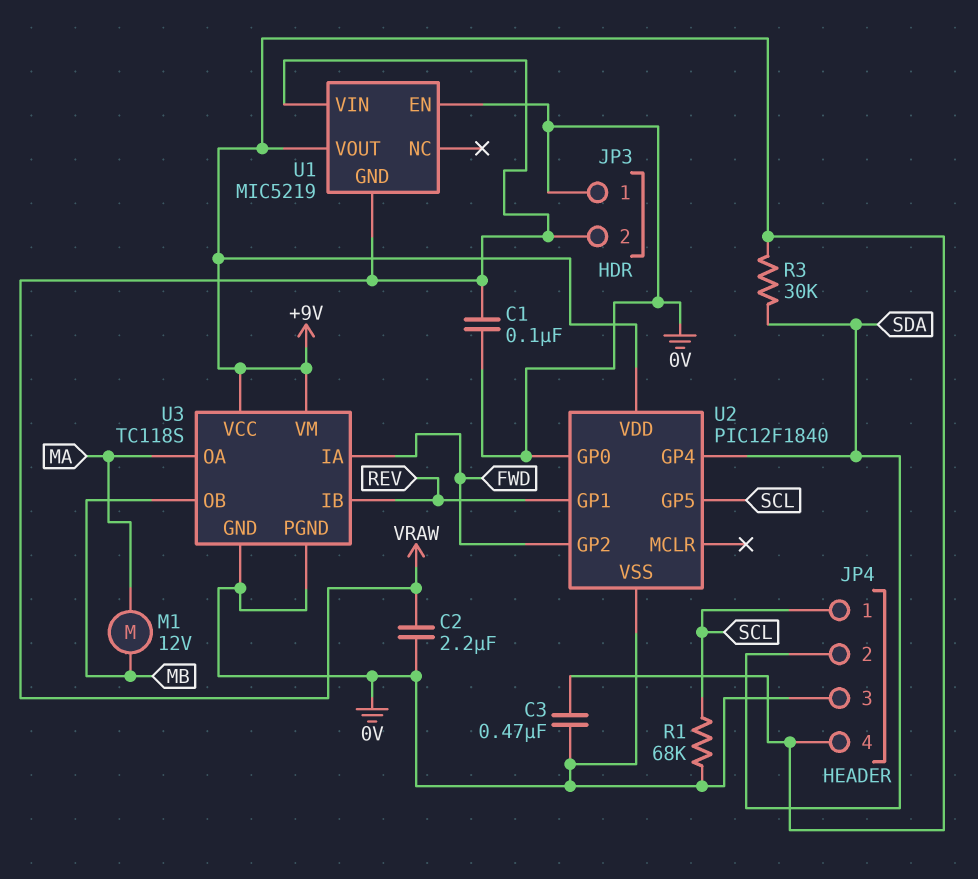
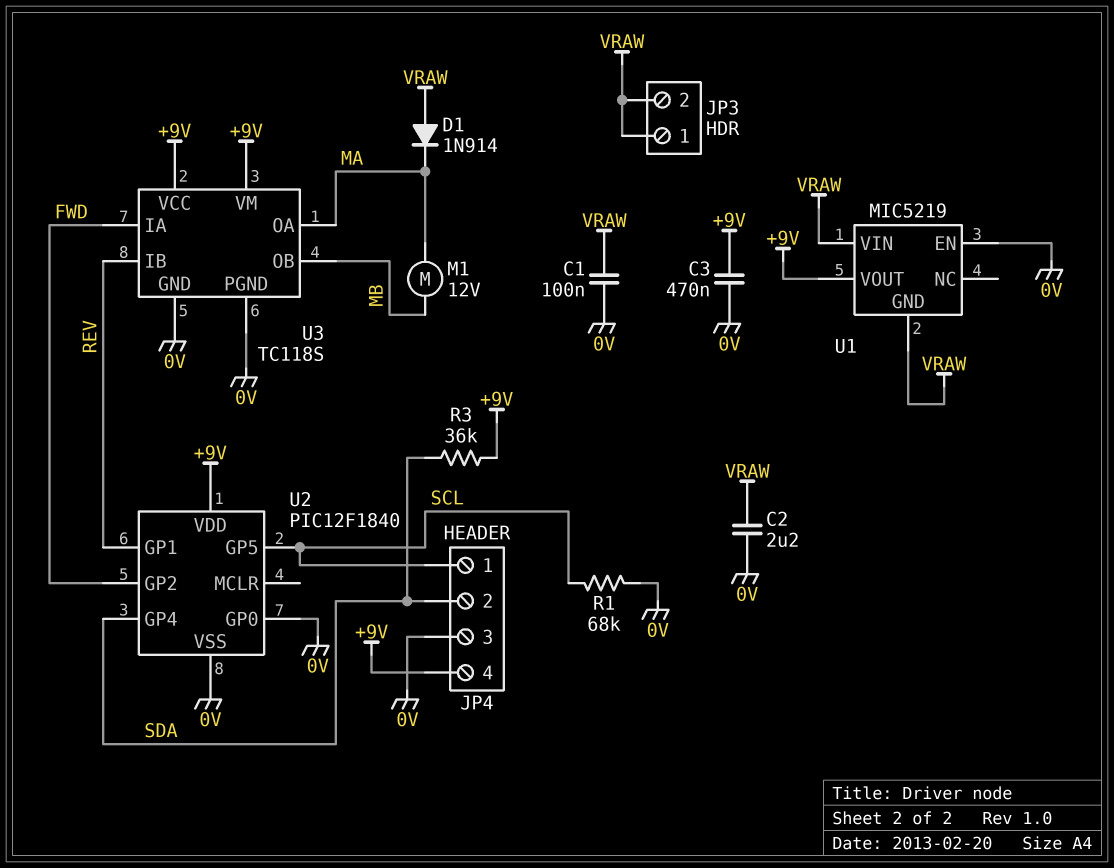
D1: none -> diode 1N914 (A VRAW, K MA)
JP3 pin 1: 0V -> VRAW
R3: 30k (+9V, SDA) -> 36k (+9V, SDA)

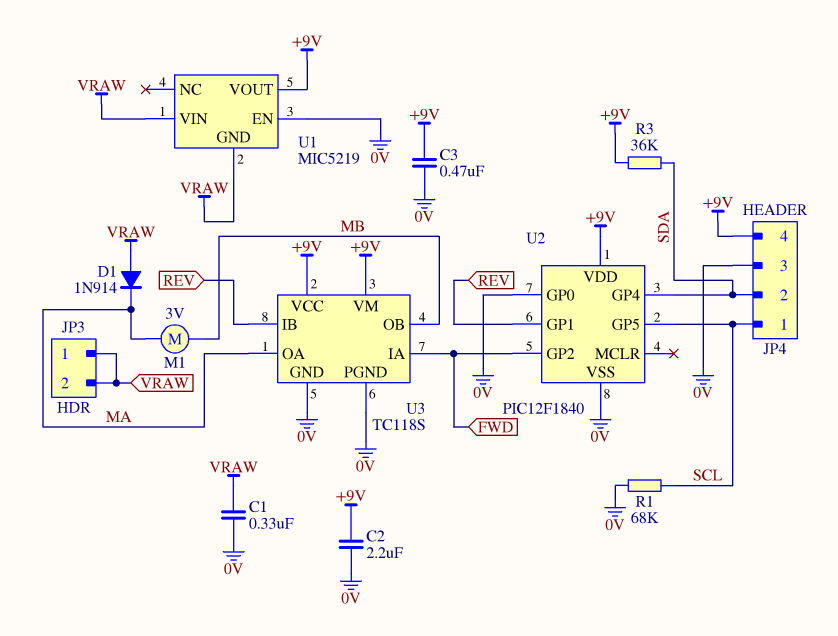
C1: 100nF (0V, VRAW) -> 330nF (0V, VRAW)
C2: 2.2uF (0V, VRAW) -> 2.2uF (+9V, 0V)
M1: motor 12V (MA, MB) -> motor 3V (MA, MB)

